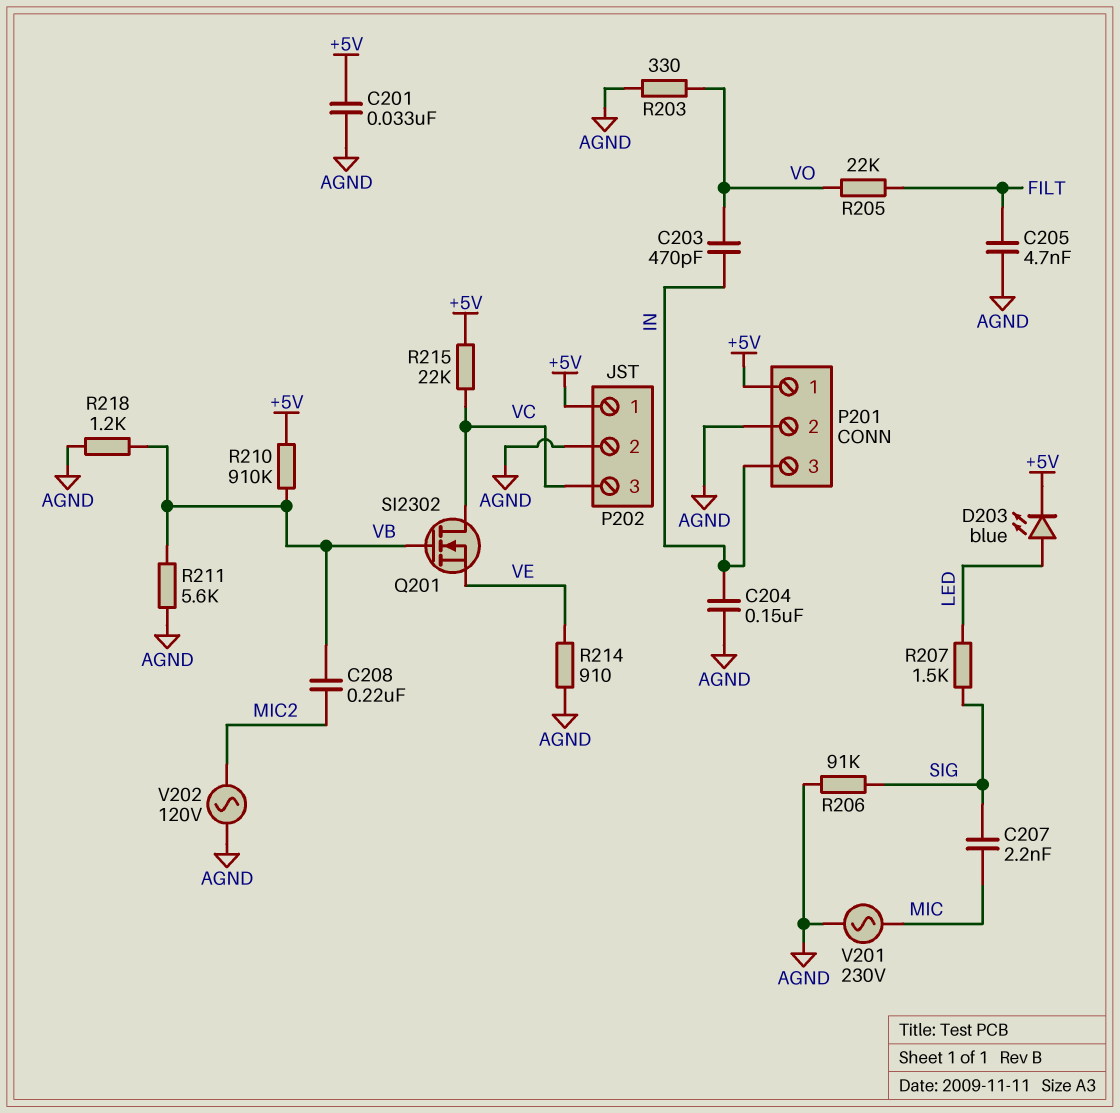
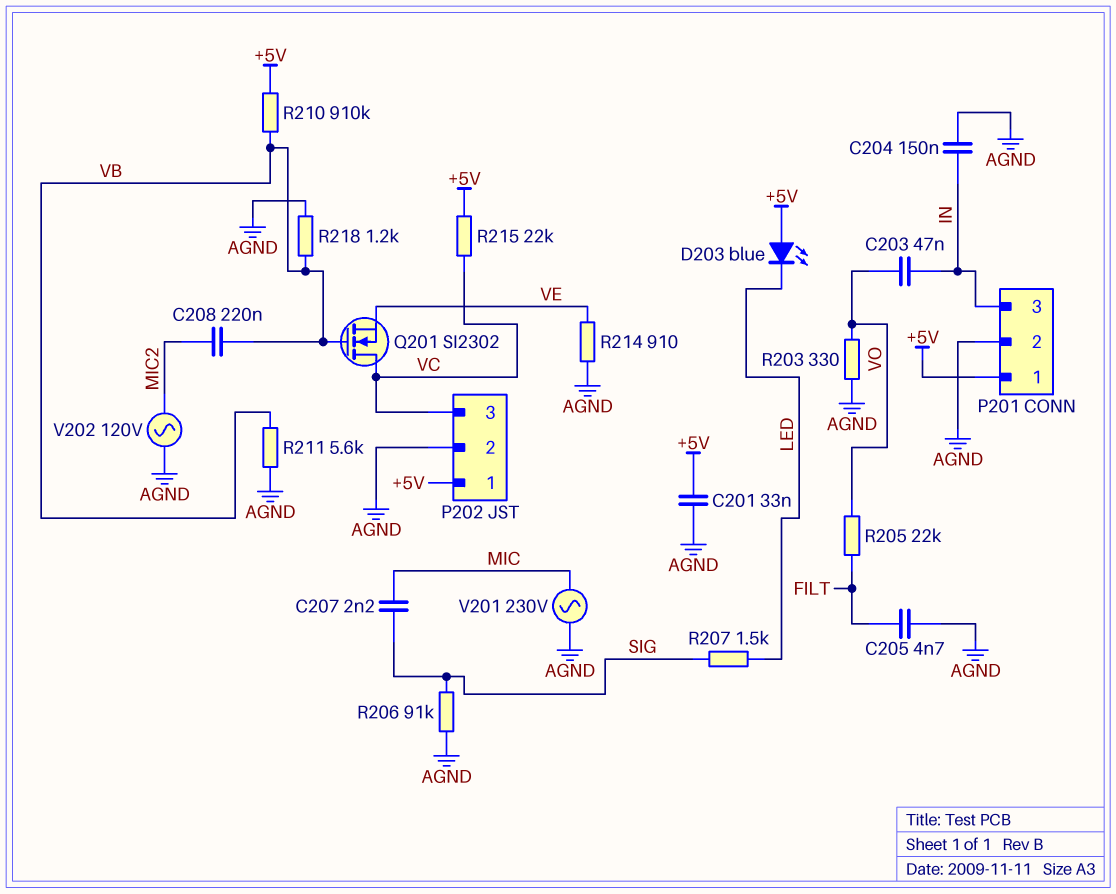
C203: 470pF (IN, VO) -> 47nF (IN, VO)
D203: LED blue (A LED, K +5V) -> LED blue (A +5V, K LED)

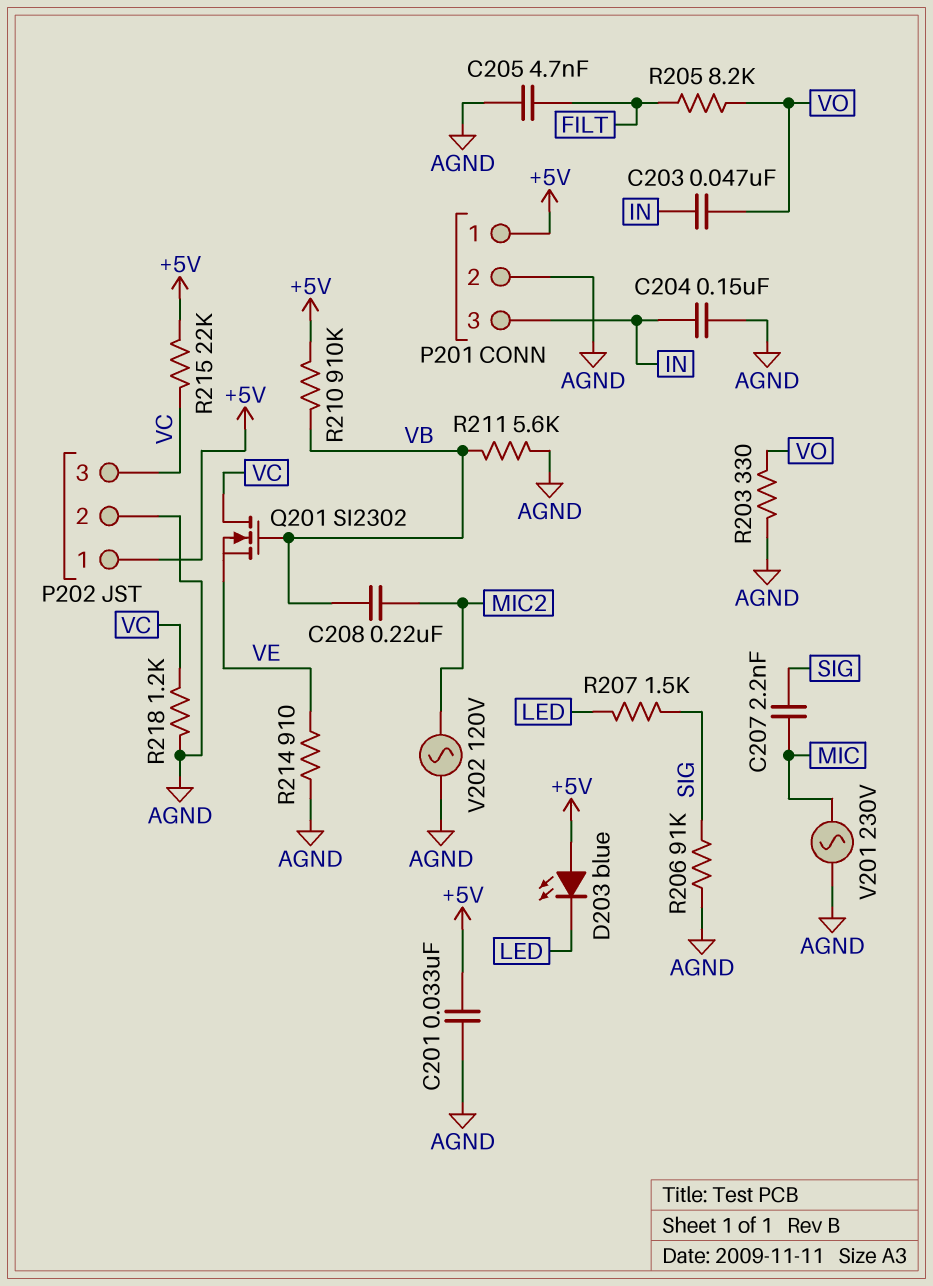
R205: 22k (FILT, VO) -> 8.2k (FILT, VO)
R218: 1.2k (AGND, VB) -> 1.2k (AGND, VC)

